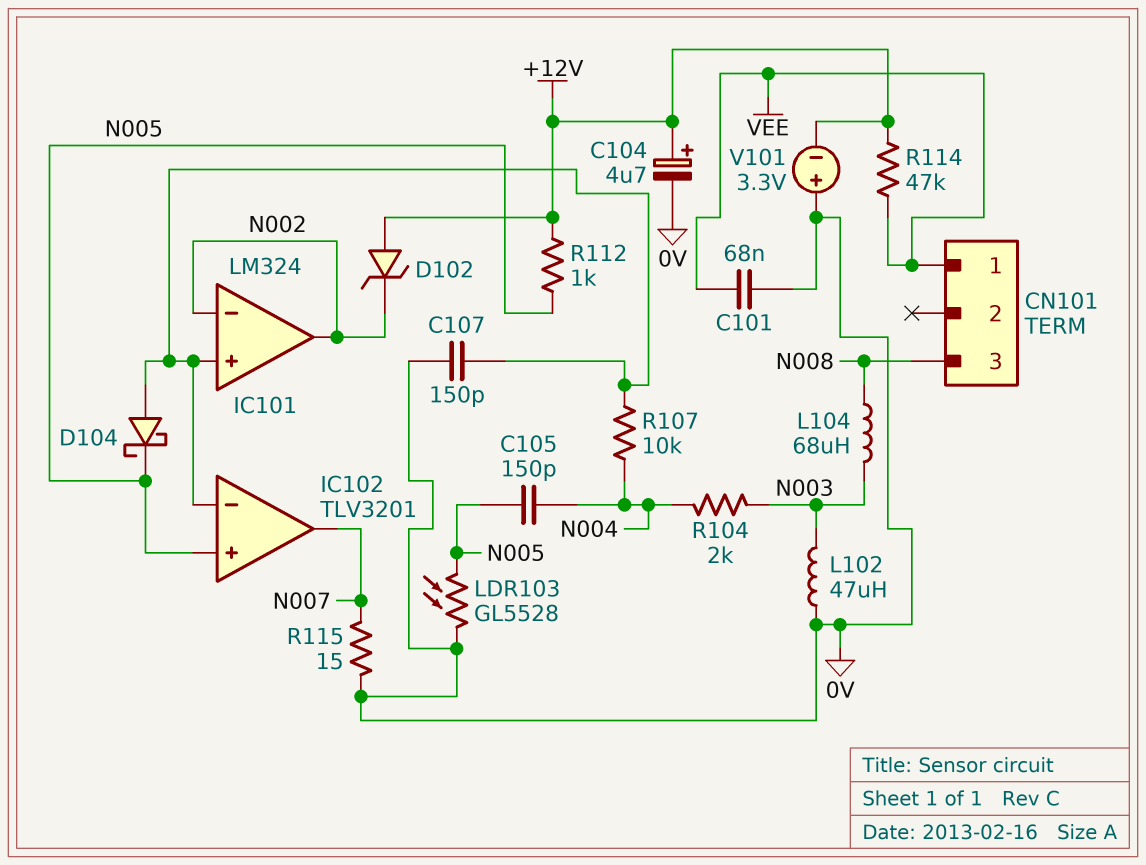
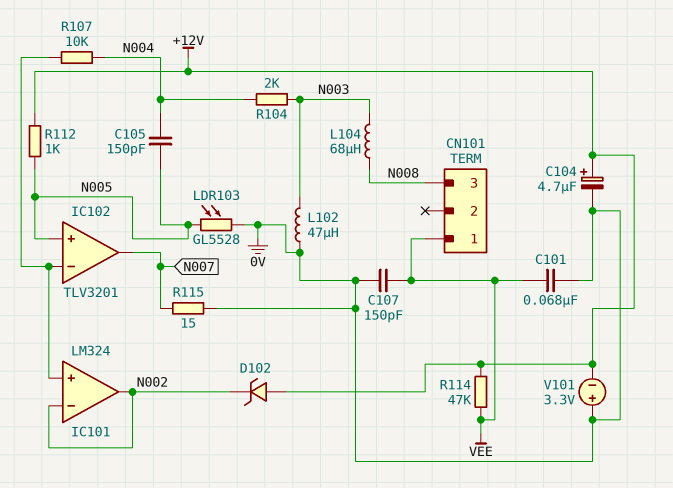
C107: 150pF (0V, IC101/in+) -> 150pF (0V, VEE)
D104: schottky (A IC101/in+, K N005) -> none

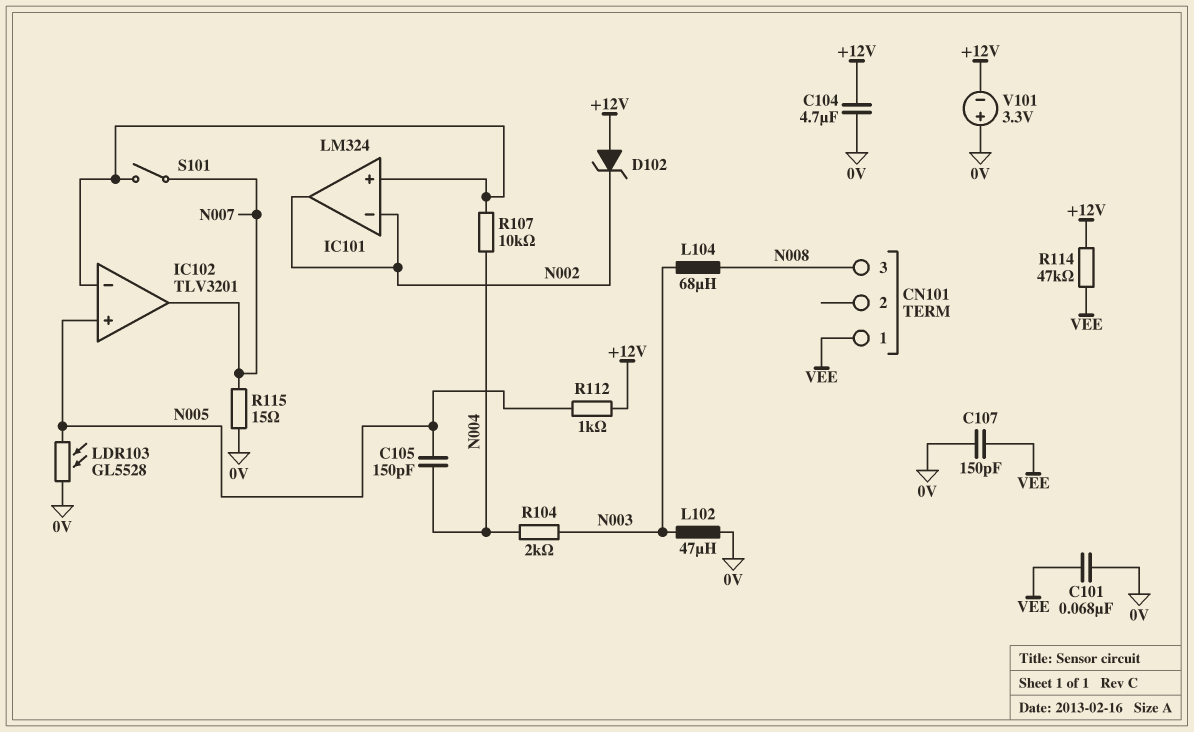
C104: 4.7uF (plus +12V, minus 0V) -> 4.7uF (+12V, 0V)
S101: none -> switch (IC101/in+, N007)

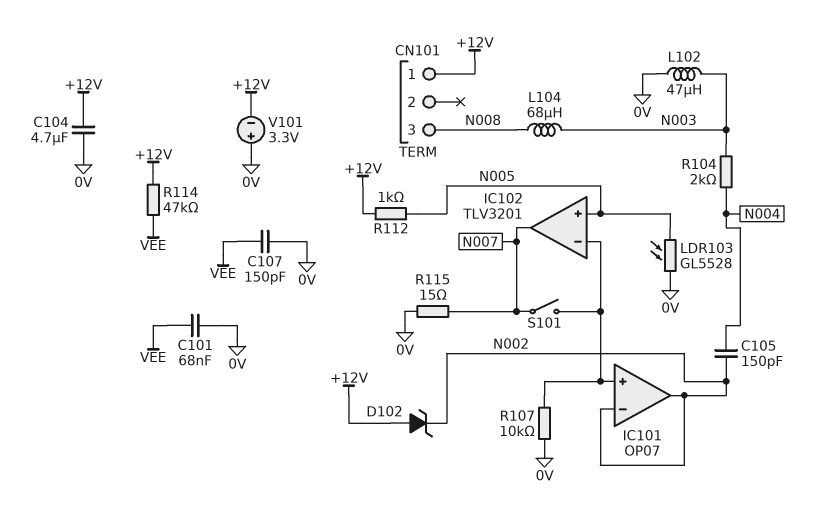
C105: 150pF (N004, N005) -> 150pF (N002, N004)
CN101 pin 1: VEE -> +12V
IC101: LM324 -> OP07
R107: 10k (IC101/in+, N004) -> 10k (0V, IC101/in+)

